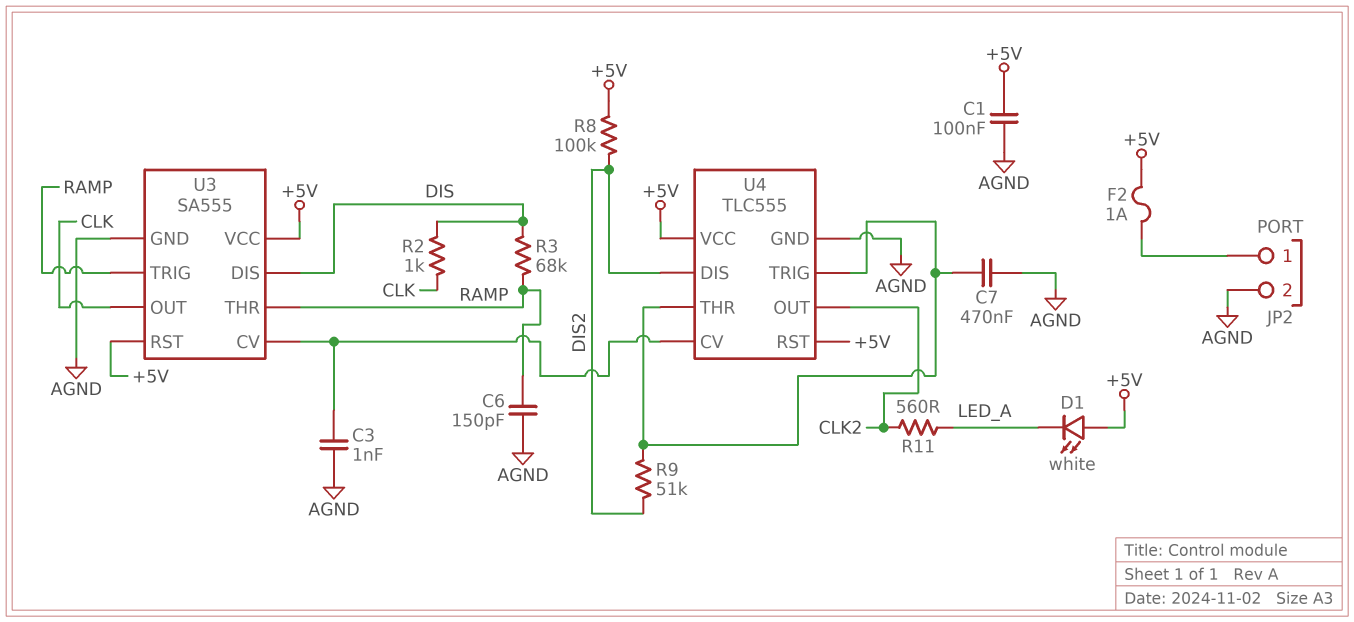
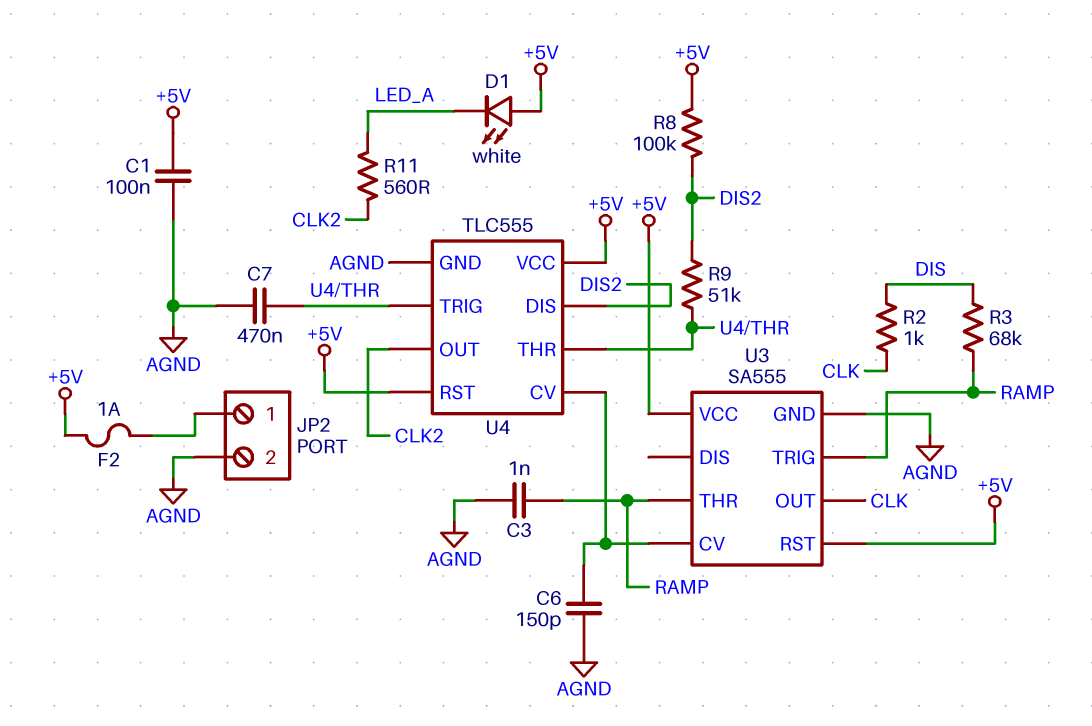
C3: 1nF (AGND, U3/CV) -> 1nF (AGND, RAMP)
C6: 150pF (AGND, RAMP) -> 150pF (AGND, U3/CV)
U3 pin DIS: DIS -> none

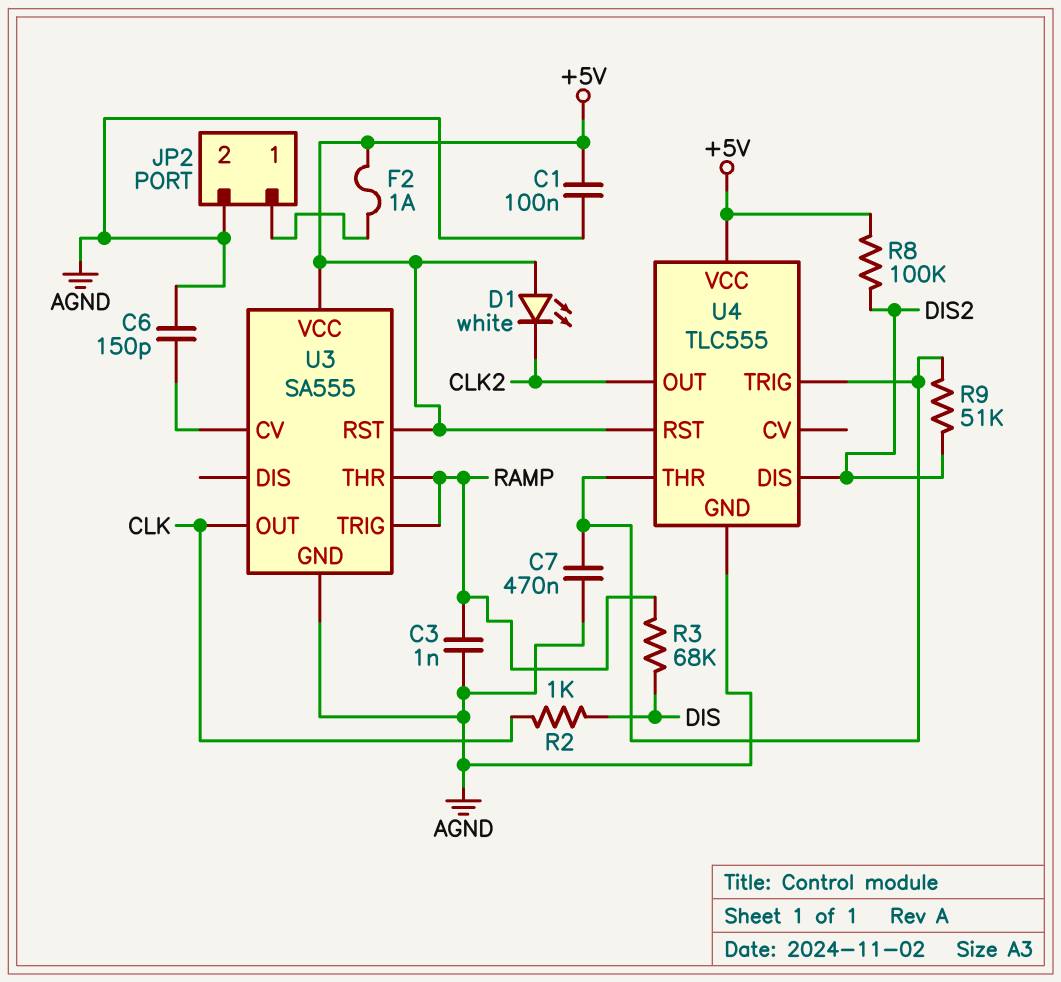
D1: LED white (A +5V, K LED_A) -> LED white (A +5V, K CLK2)
R11: 560 (CLK2, LED_A) -> none
U4 pin CV: U3/CV -> none

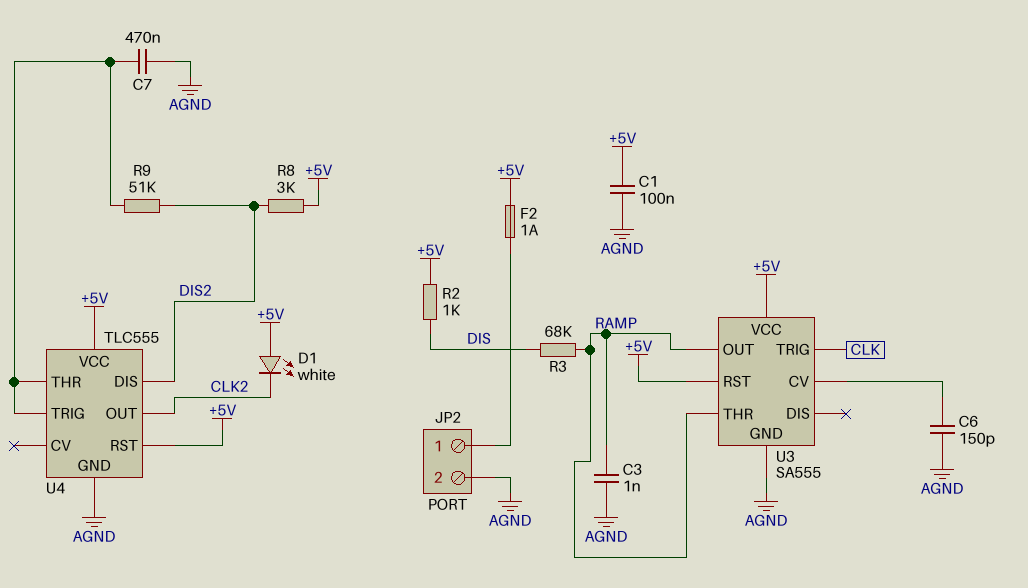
R2: 1k (CLK, DIS) -> 1k (+5V, DIS)
R8: 100k (+5V, DIS2) -> 3k (+5V, DIS2)
U3 pin OUT: CLK -> RAMP
U3 pin TRIG: RAMP -> CLK

